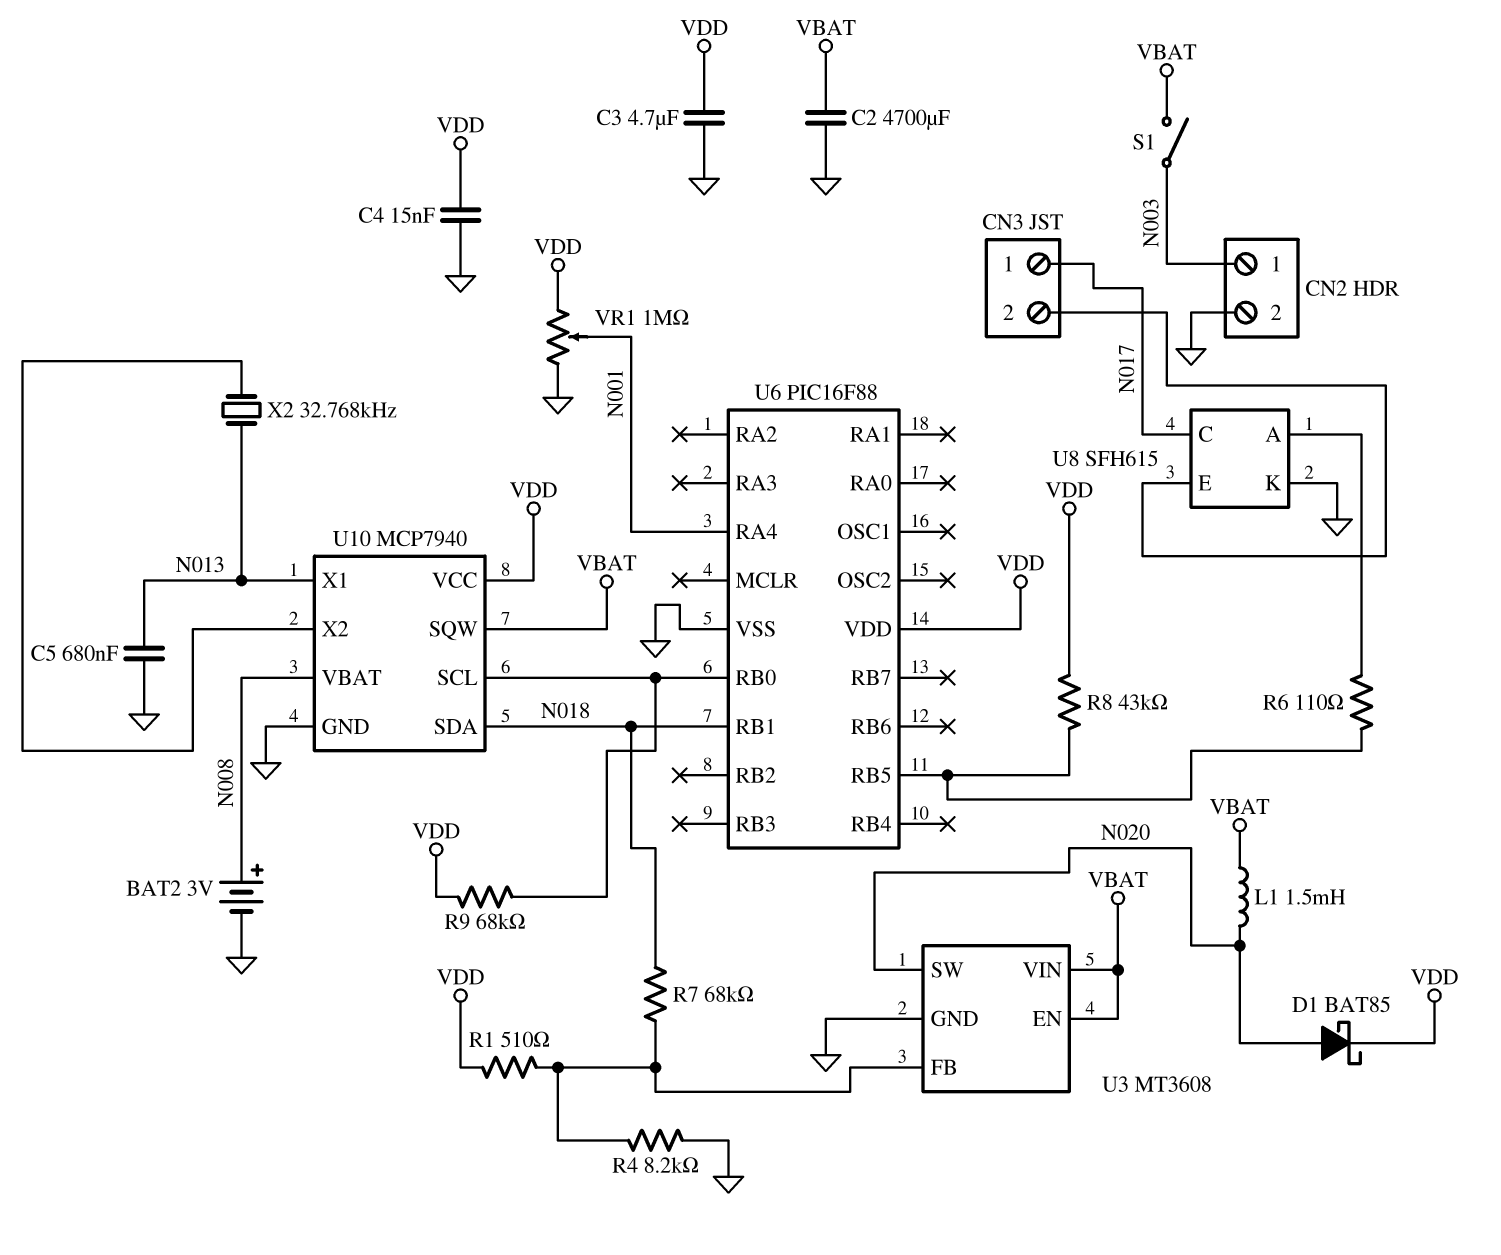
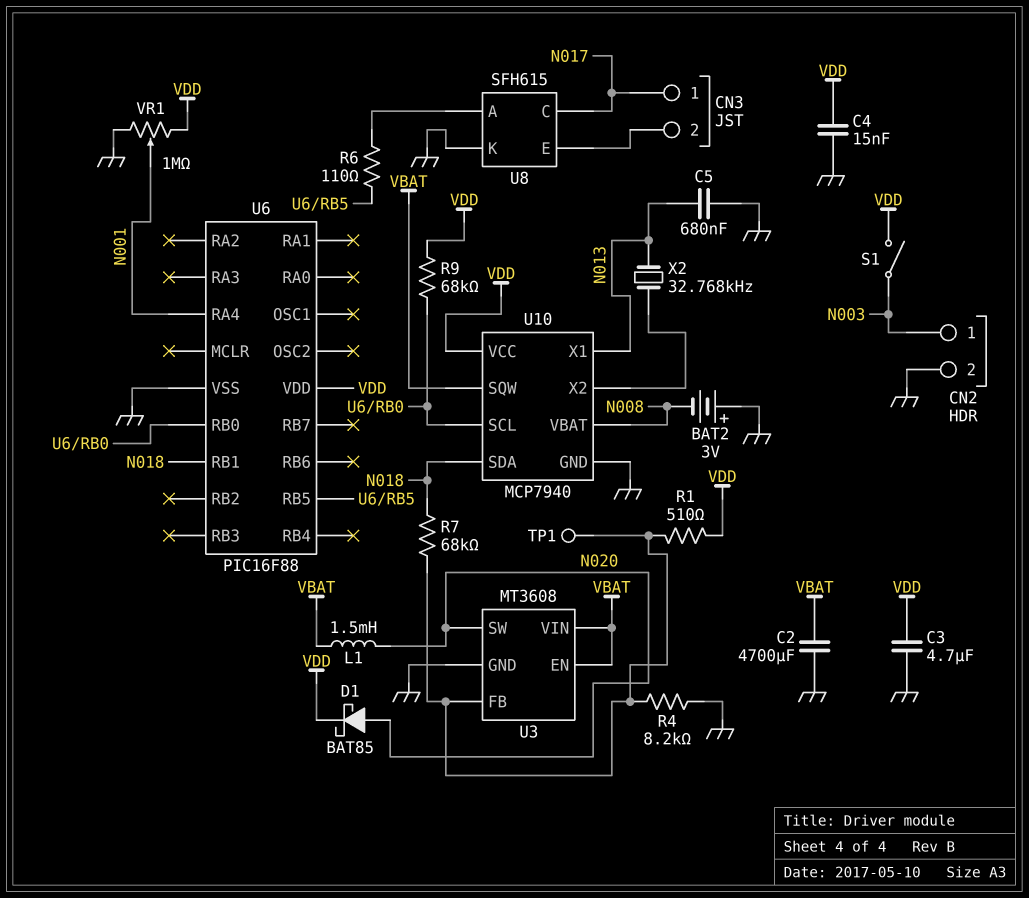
BAT2: 3V (plus N008, minus GND) -> 3V (plus GND, minus N008)
R8: 43k (U6/RB5, VDD) -> none
S1: switch (N003, VBAT) -> switch (N003, VDD)
TP1: none -> test point (U3/FB)

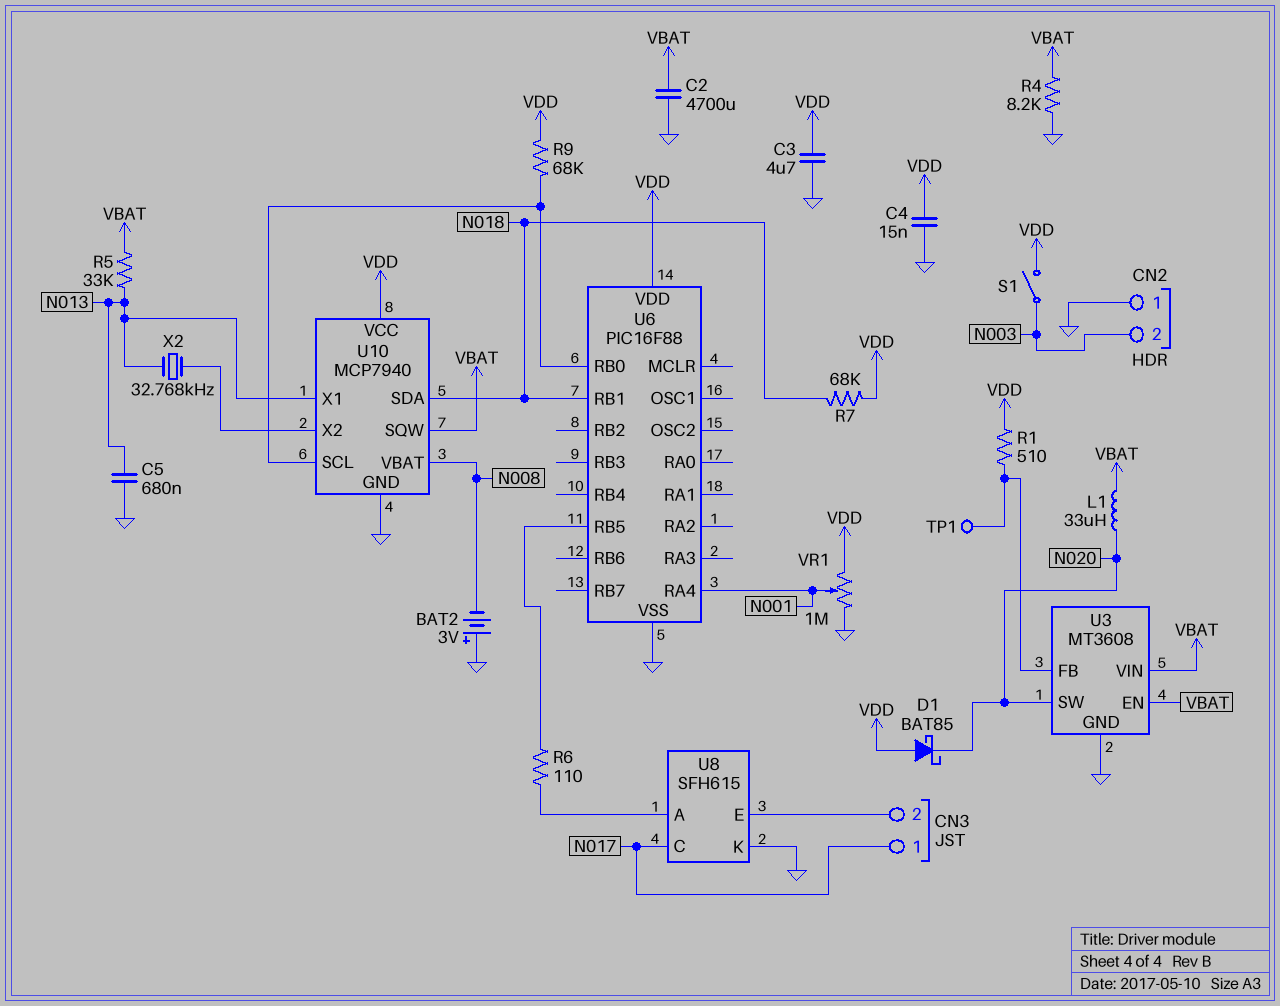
CN2 pin 1: N003 -> GND
CN2 pin 2: GND -> N003
D1: schottky BAT85 (A N020, K VDD) -> schottky BAT85 (A VDD, K N020)
L1: 1.5mH (N020, VBAT) -> 33uH (N020, VBAT)
R4: 8.2k (GND, U3/FB) -> 8.2k (GND, VBAT)
R5: none -> 33k (N013, VBAT)
R7: 68k (N018, U3/FB) -> 68k (N018, VDD)

